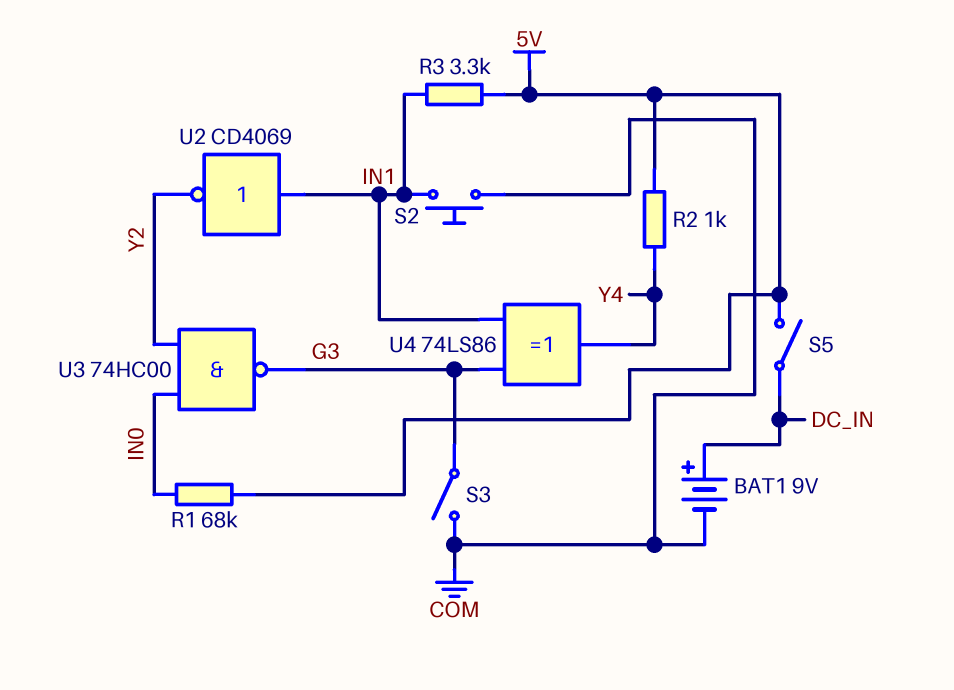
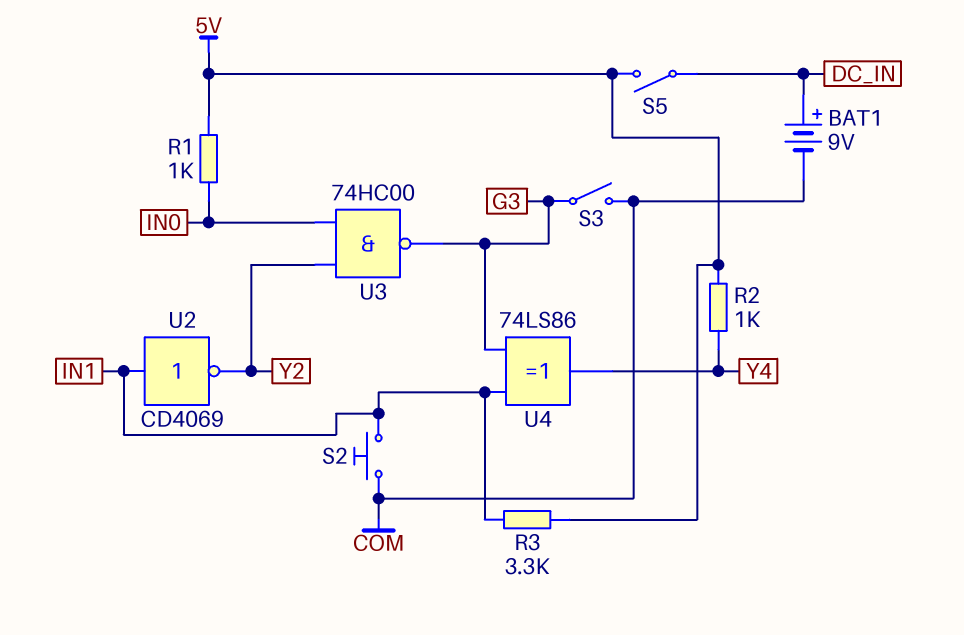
R1: 68k (5V, IN0) -> 1k (5V, IN0)

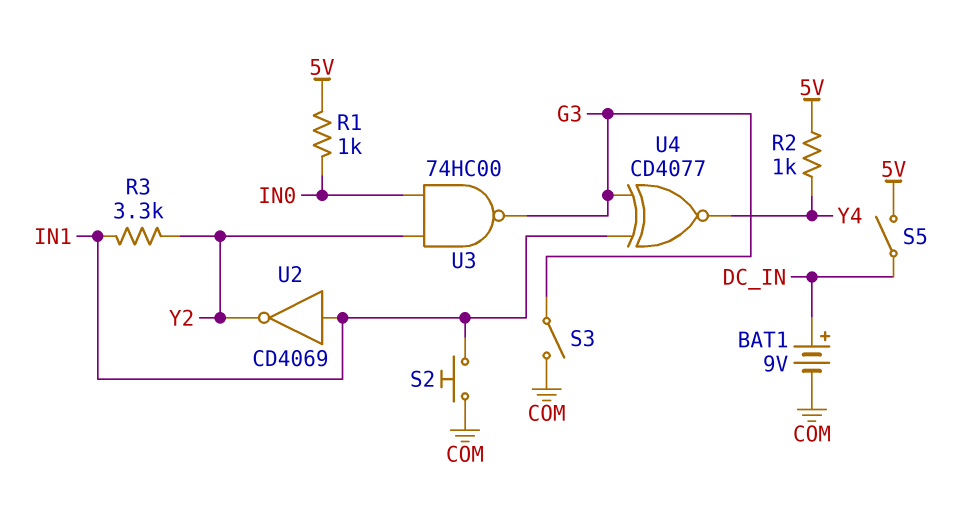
R3: 3.3k (5V, IN1) -> 3.3k (IN1, Y2)
U4: XOR 74LS86 (in G3, in IN1, out Y4) -> XNOR CD4077 (in G3, in IN1, out Y4)

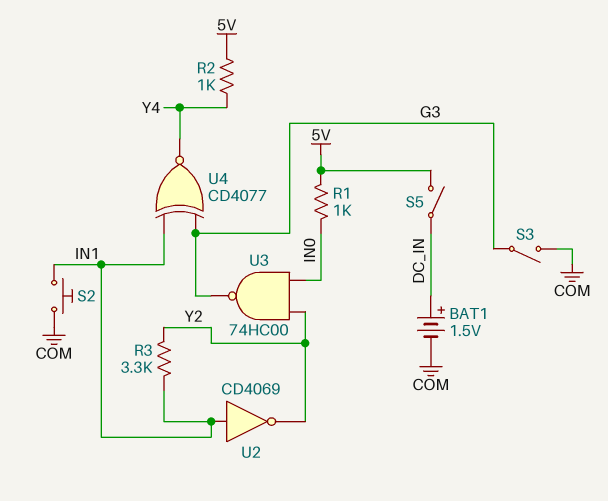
BAT1: 9V (plus DC_IN, minus COM) -> 1.5V (plus DC_IN, minus COM)

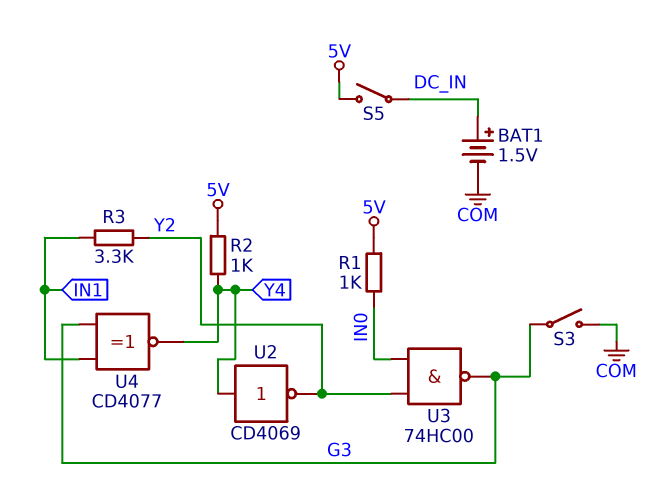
S2: button (COM, IN1) -> none
U2: NOT CD4069 (in IN1, out Y2) -> NOT CD4069 (in Y4, out Y2)

